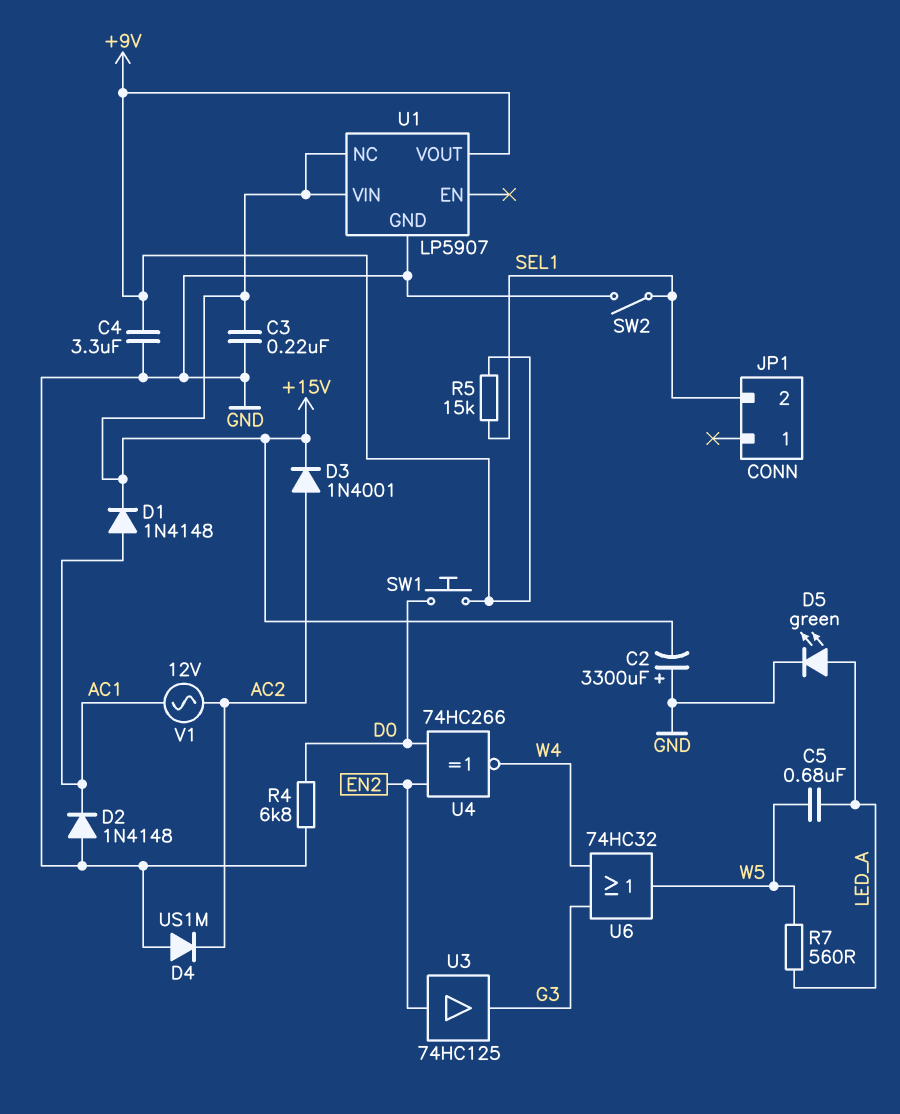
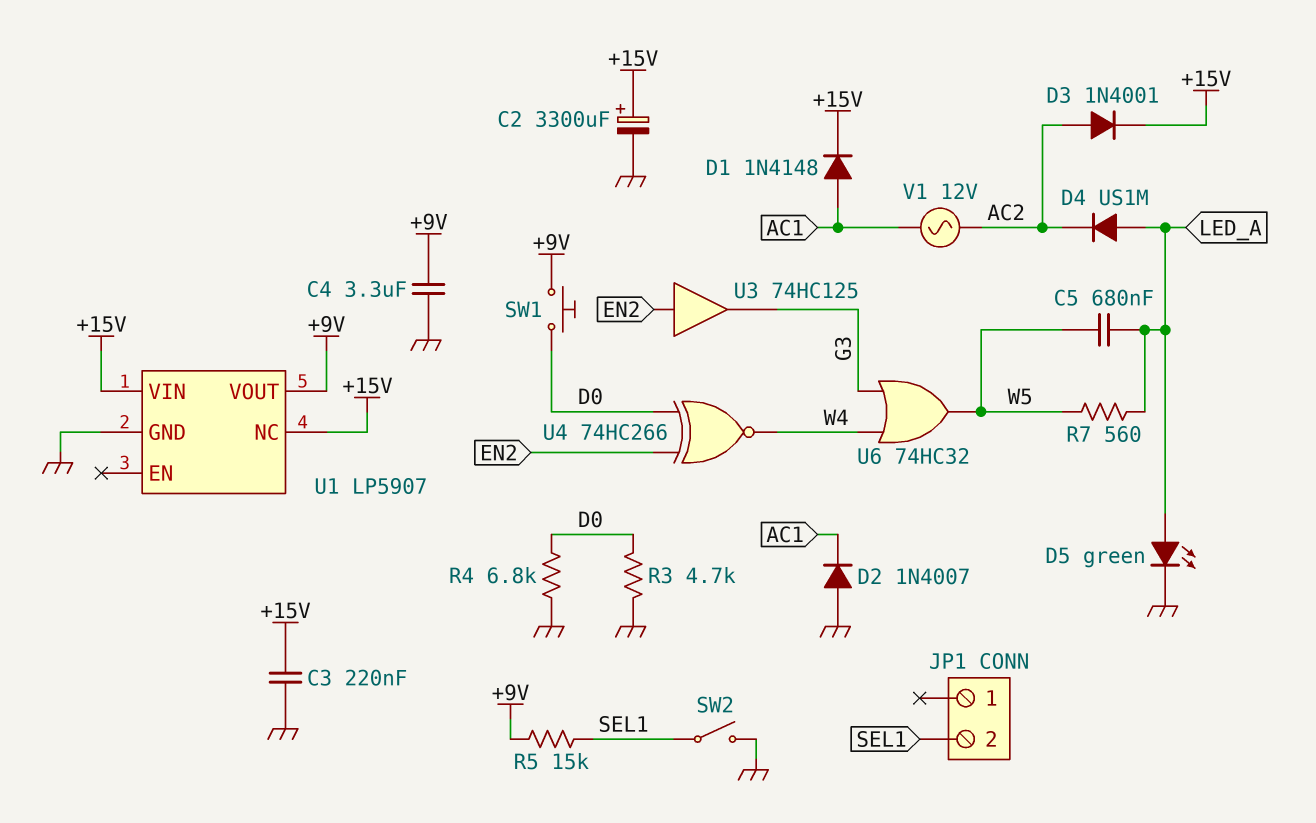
C2: 3300uF (plus GND, minus +15V) -> 3300uF (plus +15V, minus GND)
D2: diode 1N4148 (A GND, K AC1) -> diode 1N4007 (A GND, K AC1)
D4: diode US1M (A GND, K AC2) -> diode US1M (A LED_A, K AC2)
R3: none -> 4.7k (D0, GND)

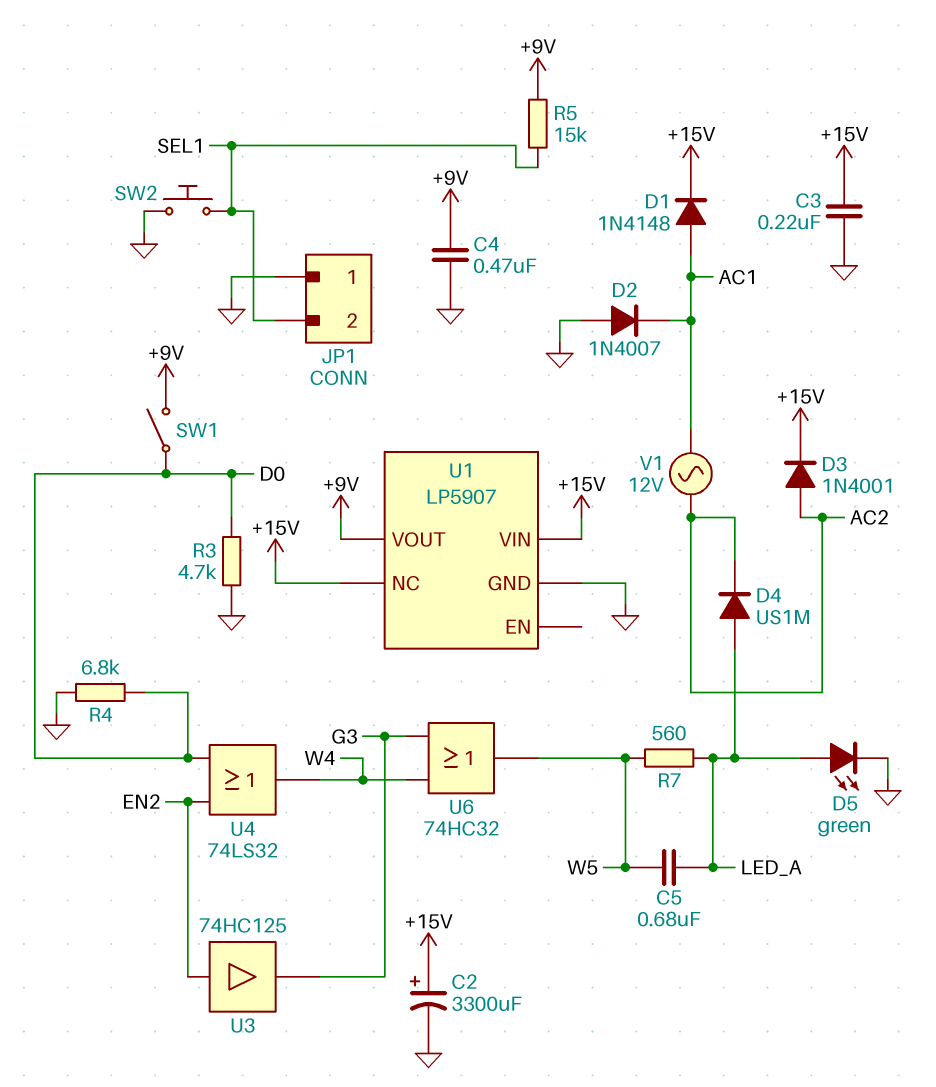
C4: 3.3uF (+9V, GND) -> 470nF (+9V, GND)
JP1 pin 1: none -> GND
SW1: button (+9V, D0) -> switch (+9V, D0)
SW2: switch (GND, SEL1) -> button (GND, SEL1)
U4: XNOR 74HC266 (in D0, in EN2, out W4) -> OR 74LS32 (in D0, in EN2, out W4)

